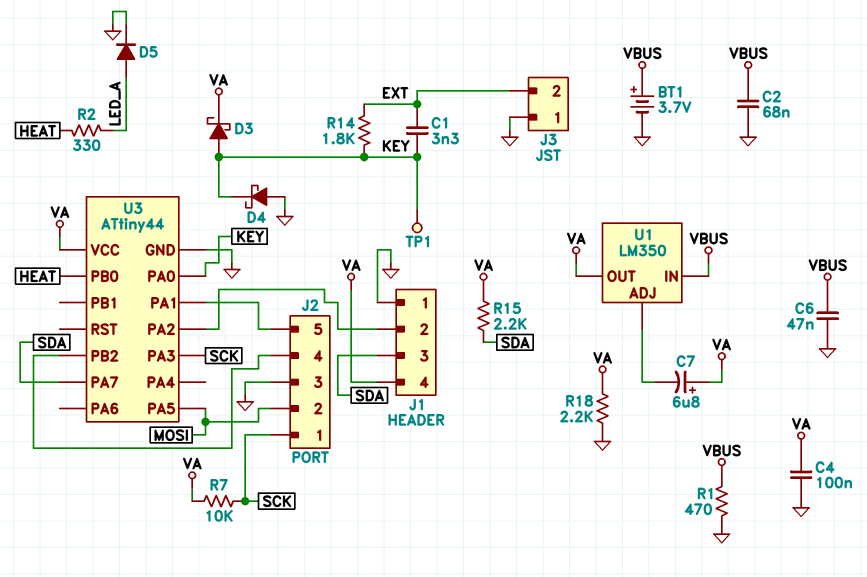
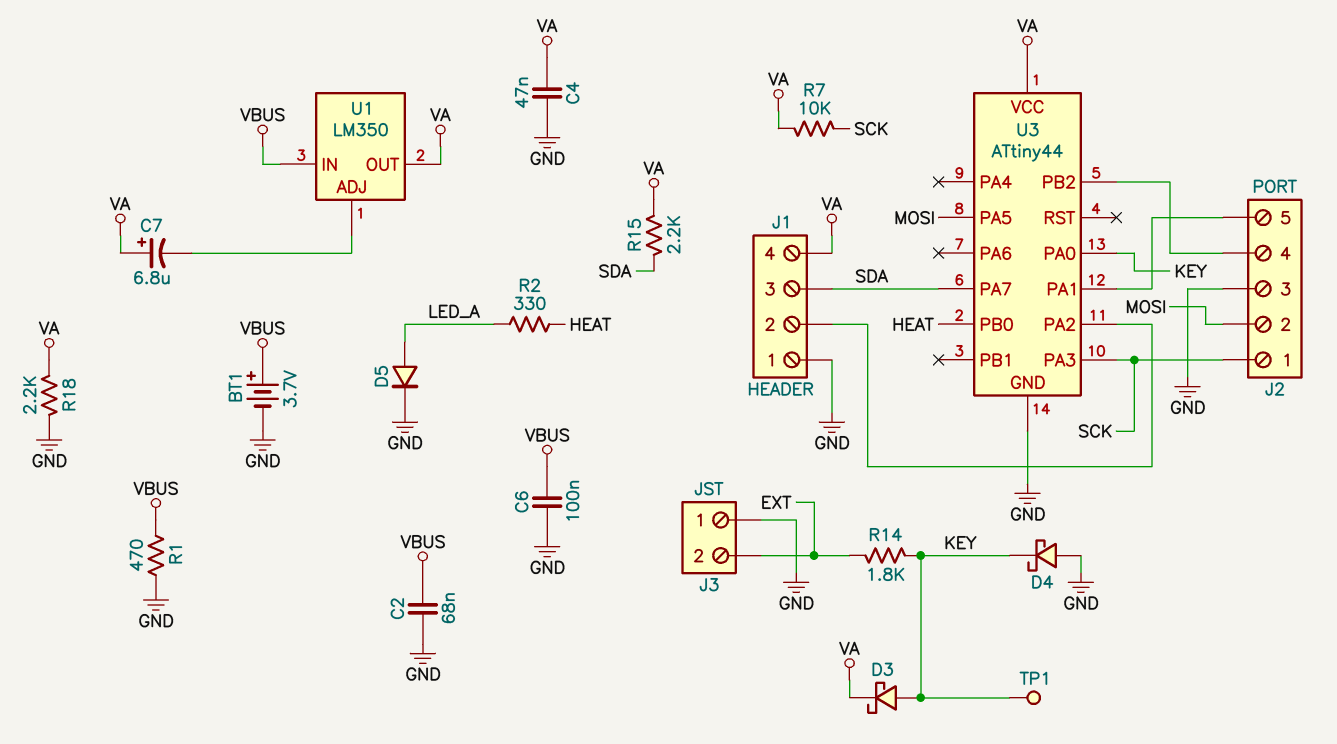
C1: 3.3nF (EXT, KEY) -> none
C4: 100nF (GND, VA) -> 47nF (GND, VA)
C6: 47nF (GND, VBUS) -> 100nF (GND, VBUS)

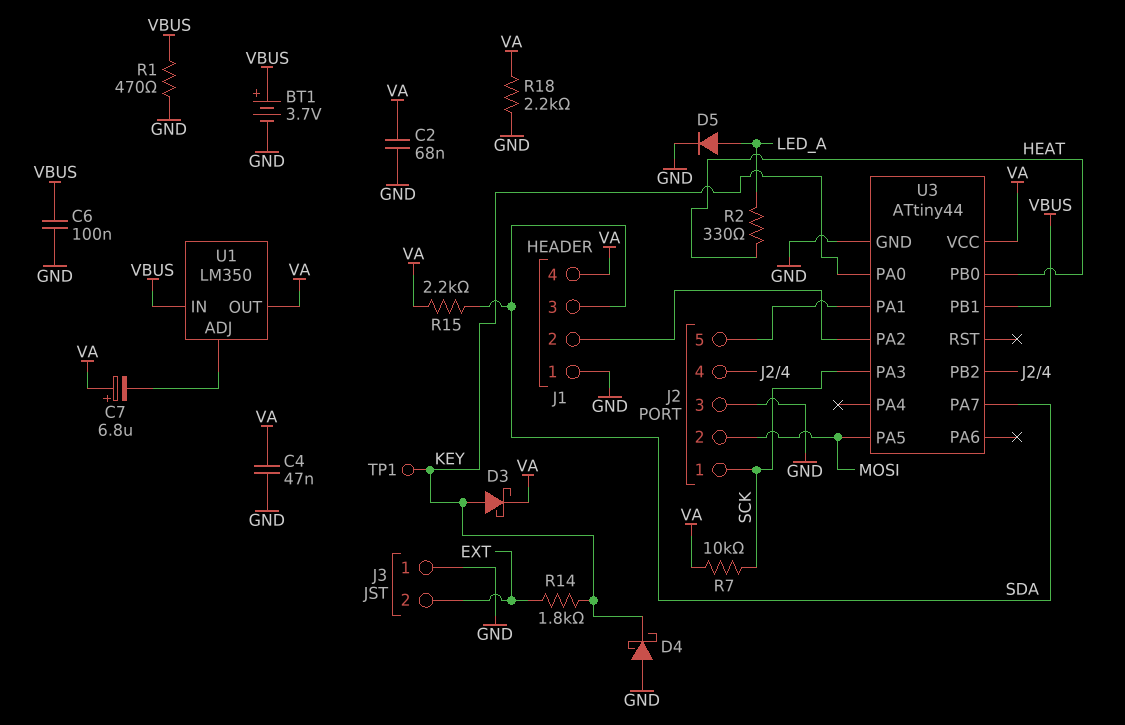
C2: 68nF (GND, VBUS) -> 68nF (GND, VA)
U3 pin PB1: none -> VBUS

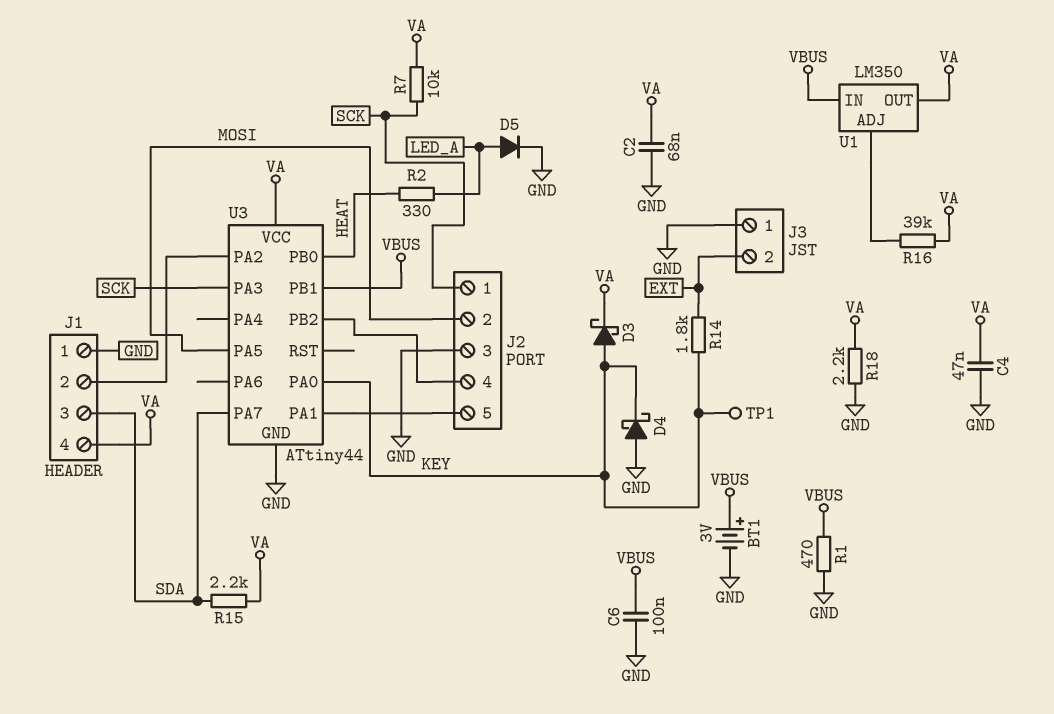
BT1: 3.7V (plus VBUS, minus GND) -> 3V (plus VBUS, minus GND)
C7: 6.8uF (plus VA, minus U1/ADJ) -> none
R16: none -> 39k (U1/ADJ, VA)

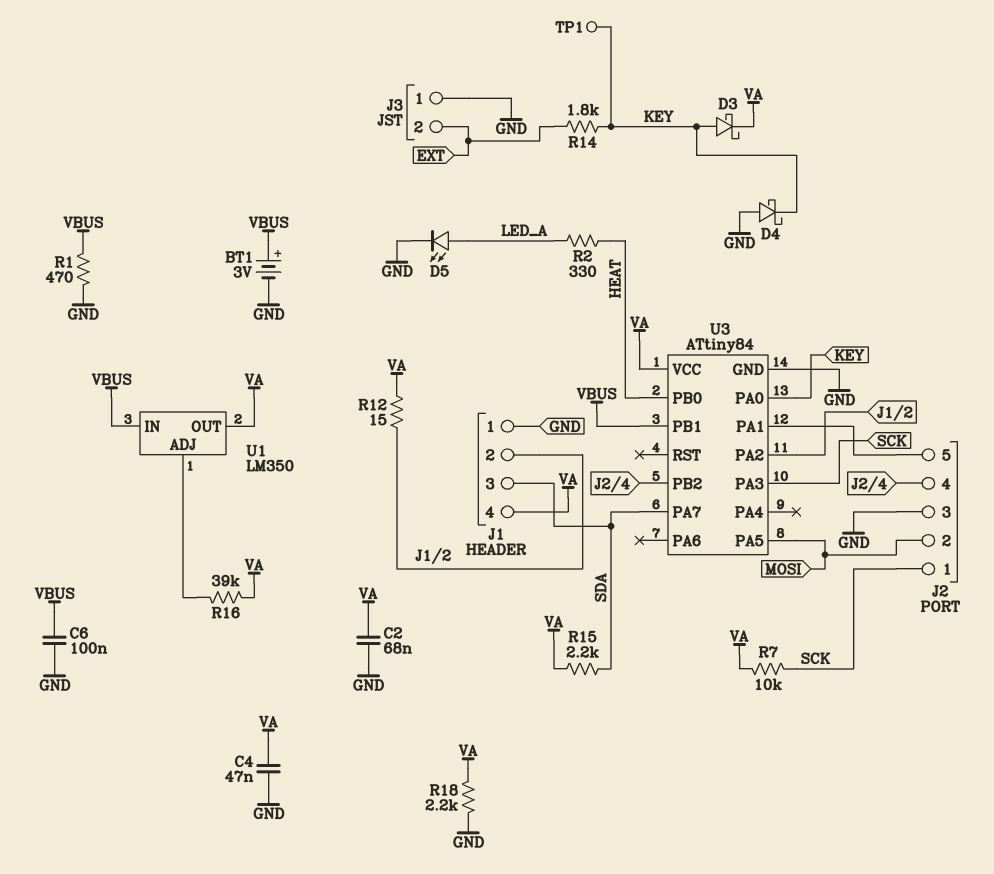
D5: diode (A LED_A, K GND) -> LED (A LED_A, K GND)
R12: none -> 15 (J1/2, VA)
U3: ATtiny44 -> ATtiny84

